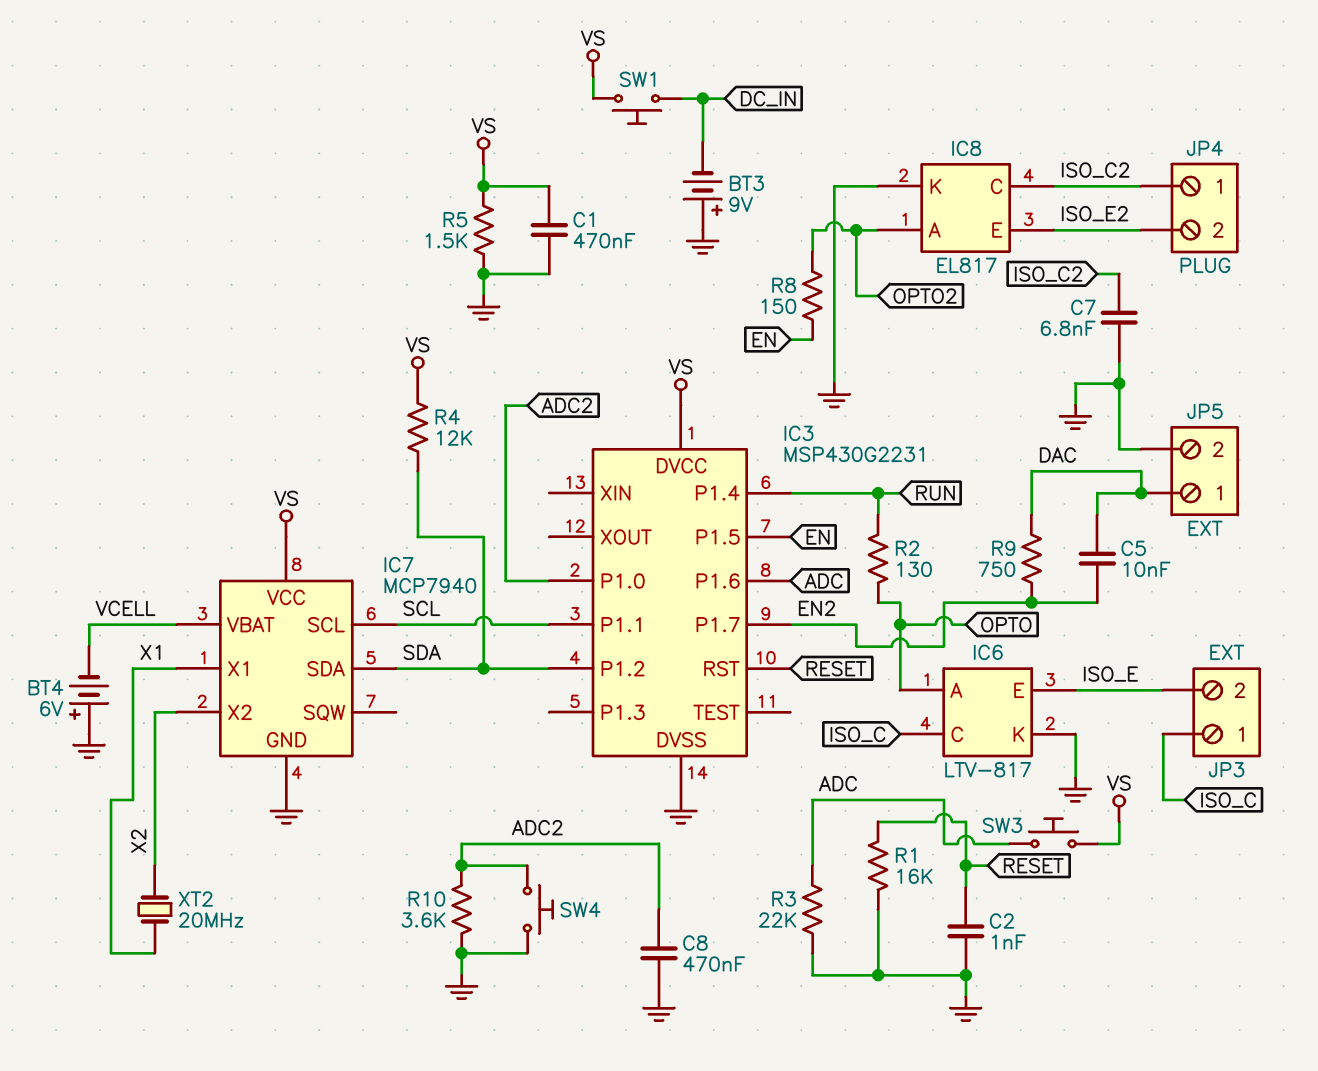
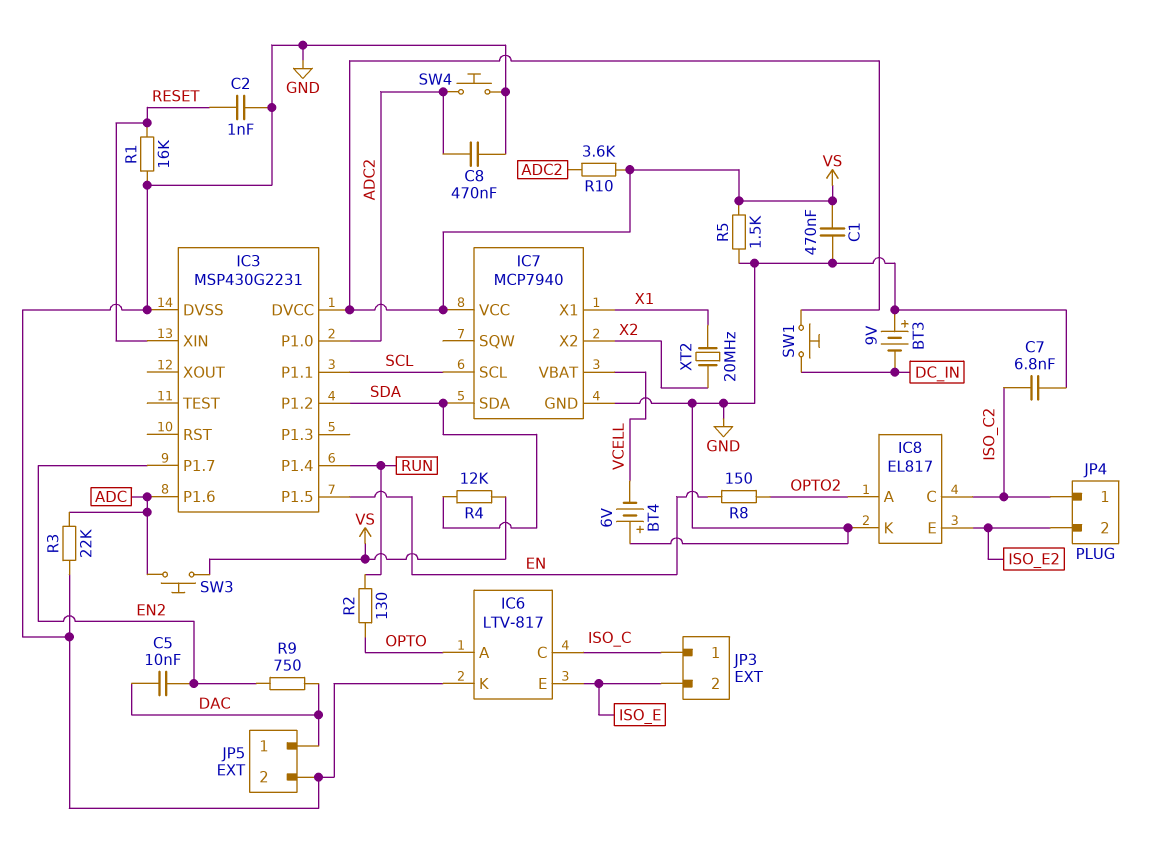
IC3 pin RST: RESET -> none
IC3 pin XIN: none -> RESET
R10: 3.6k (ADC2, GND) -> 3.6k (ADC2, VS)

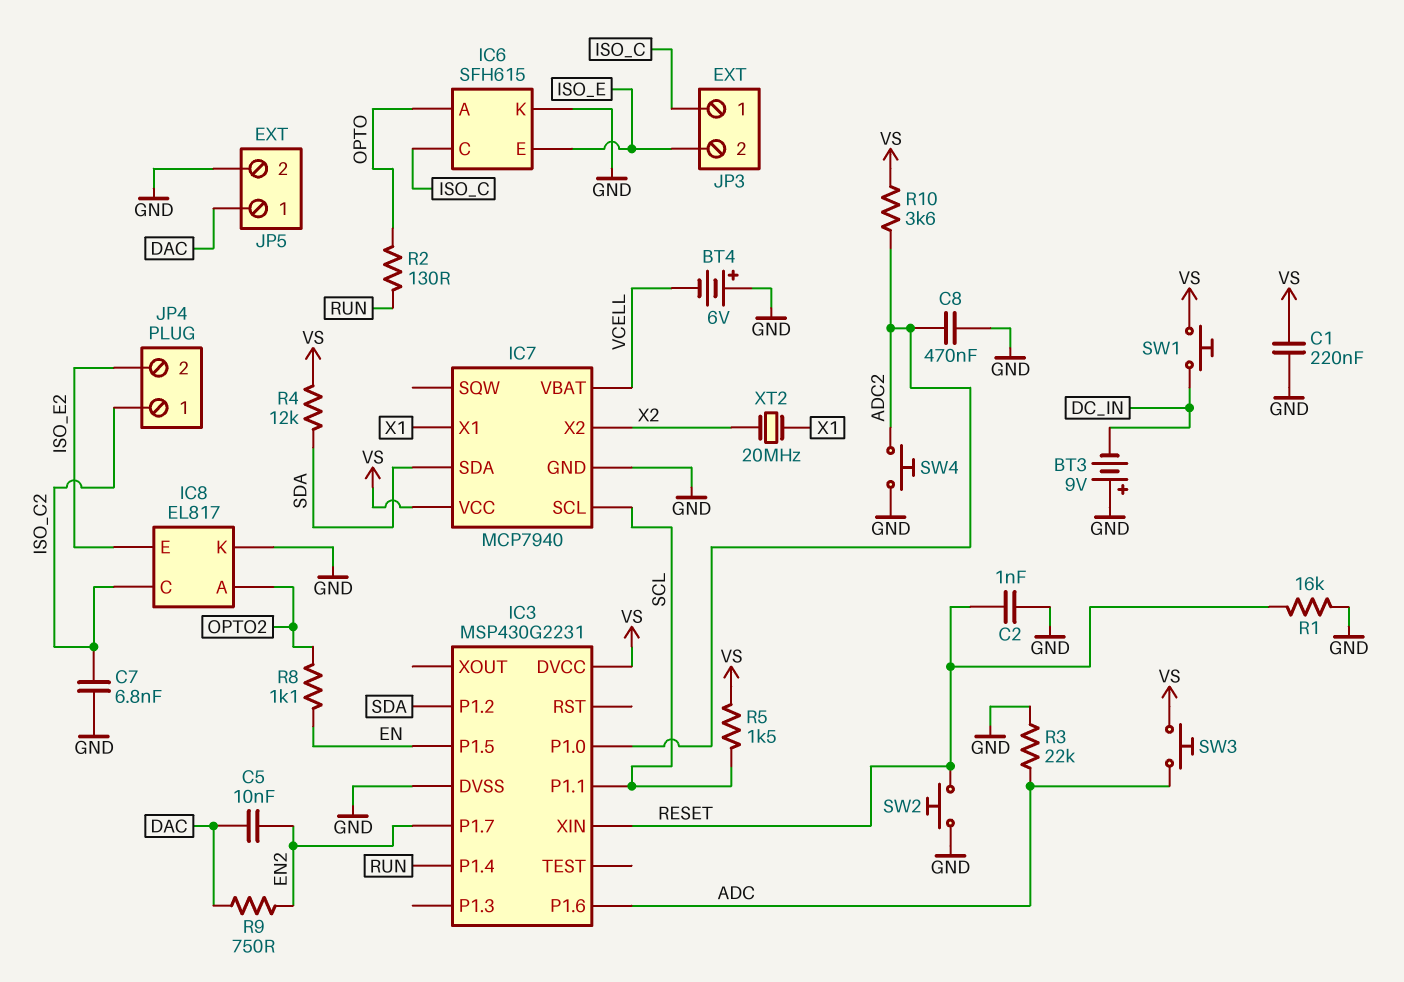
C1: 470nF (GND, VS) -> 220nF (GND, VS)
IC6: LTV-817 -> SFH615
R5: 1.5k (GND, VS) -> 1.5k (SCL, VS)
R8: 150 (EN, OPTO2) -> 1.1k (EN, OPTO2)
SW2: none -> button (GND, RESET)

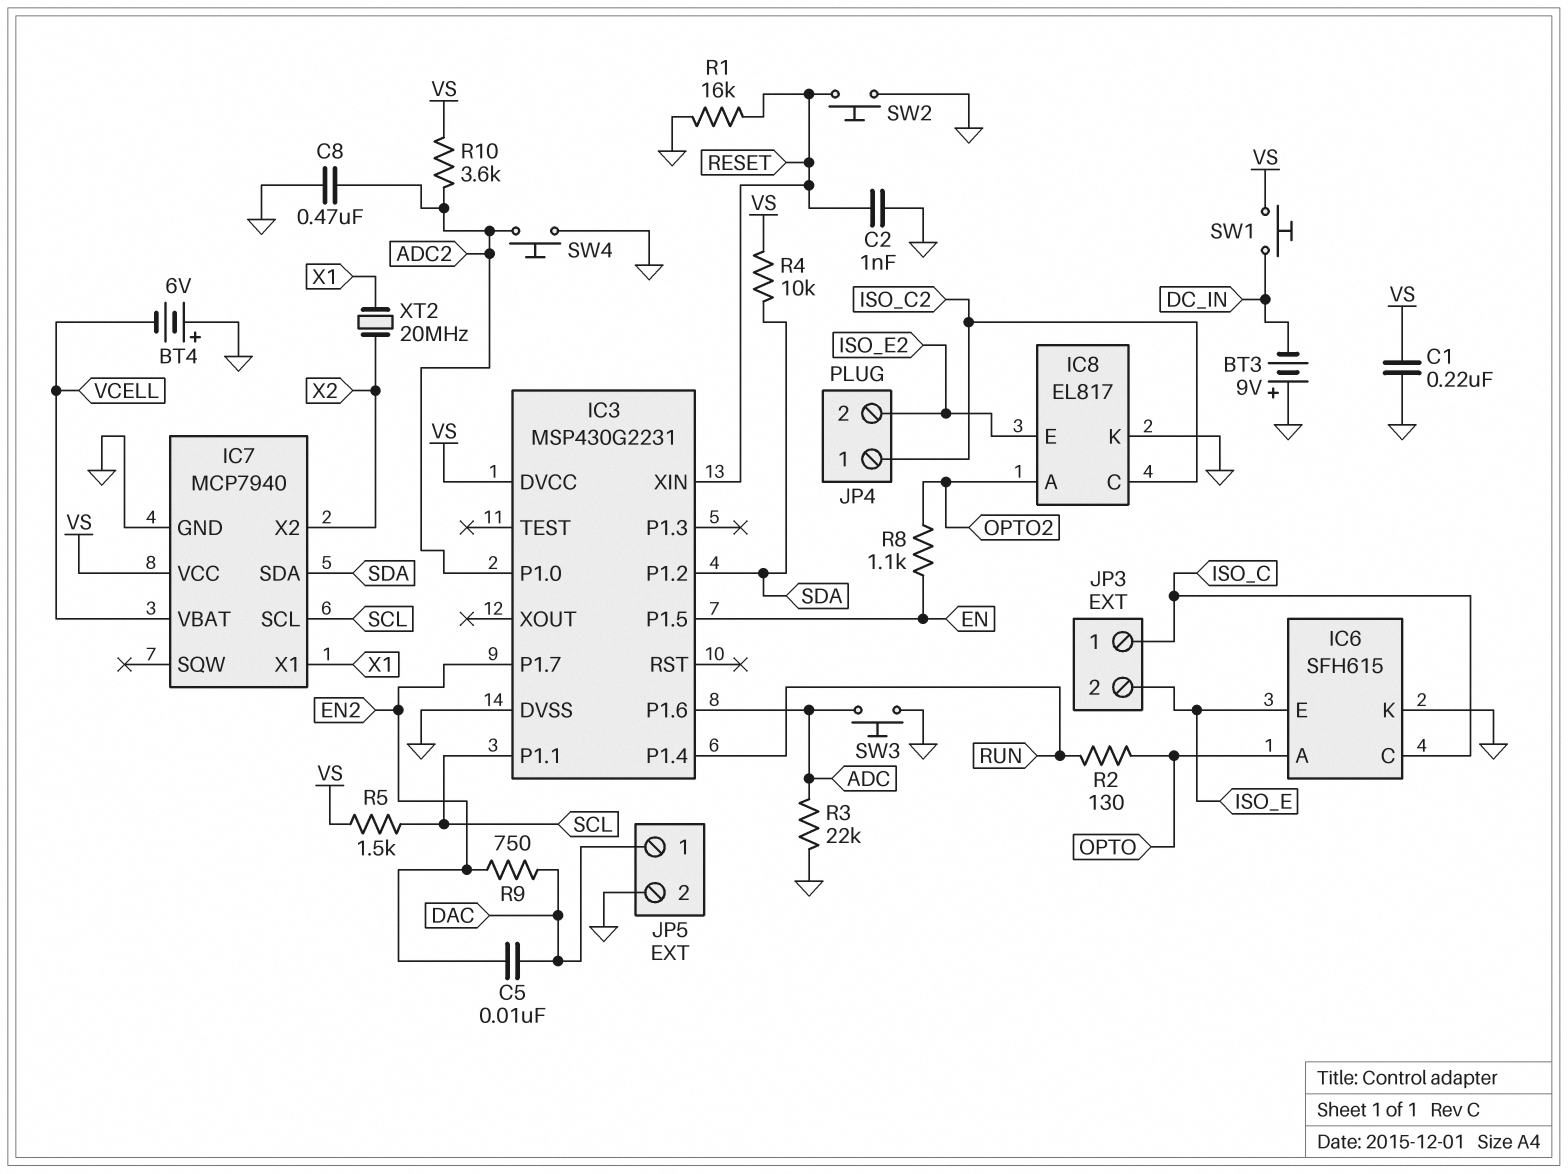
C7: 6.8nF (GND, ISO_C2) -> none
R4: 12k (SDA, VS) -> 10k (SDA, VS)
SW3: button (ADC, VS) -> button (ADC, GND)

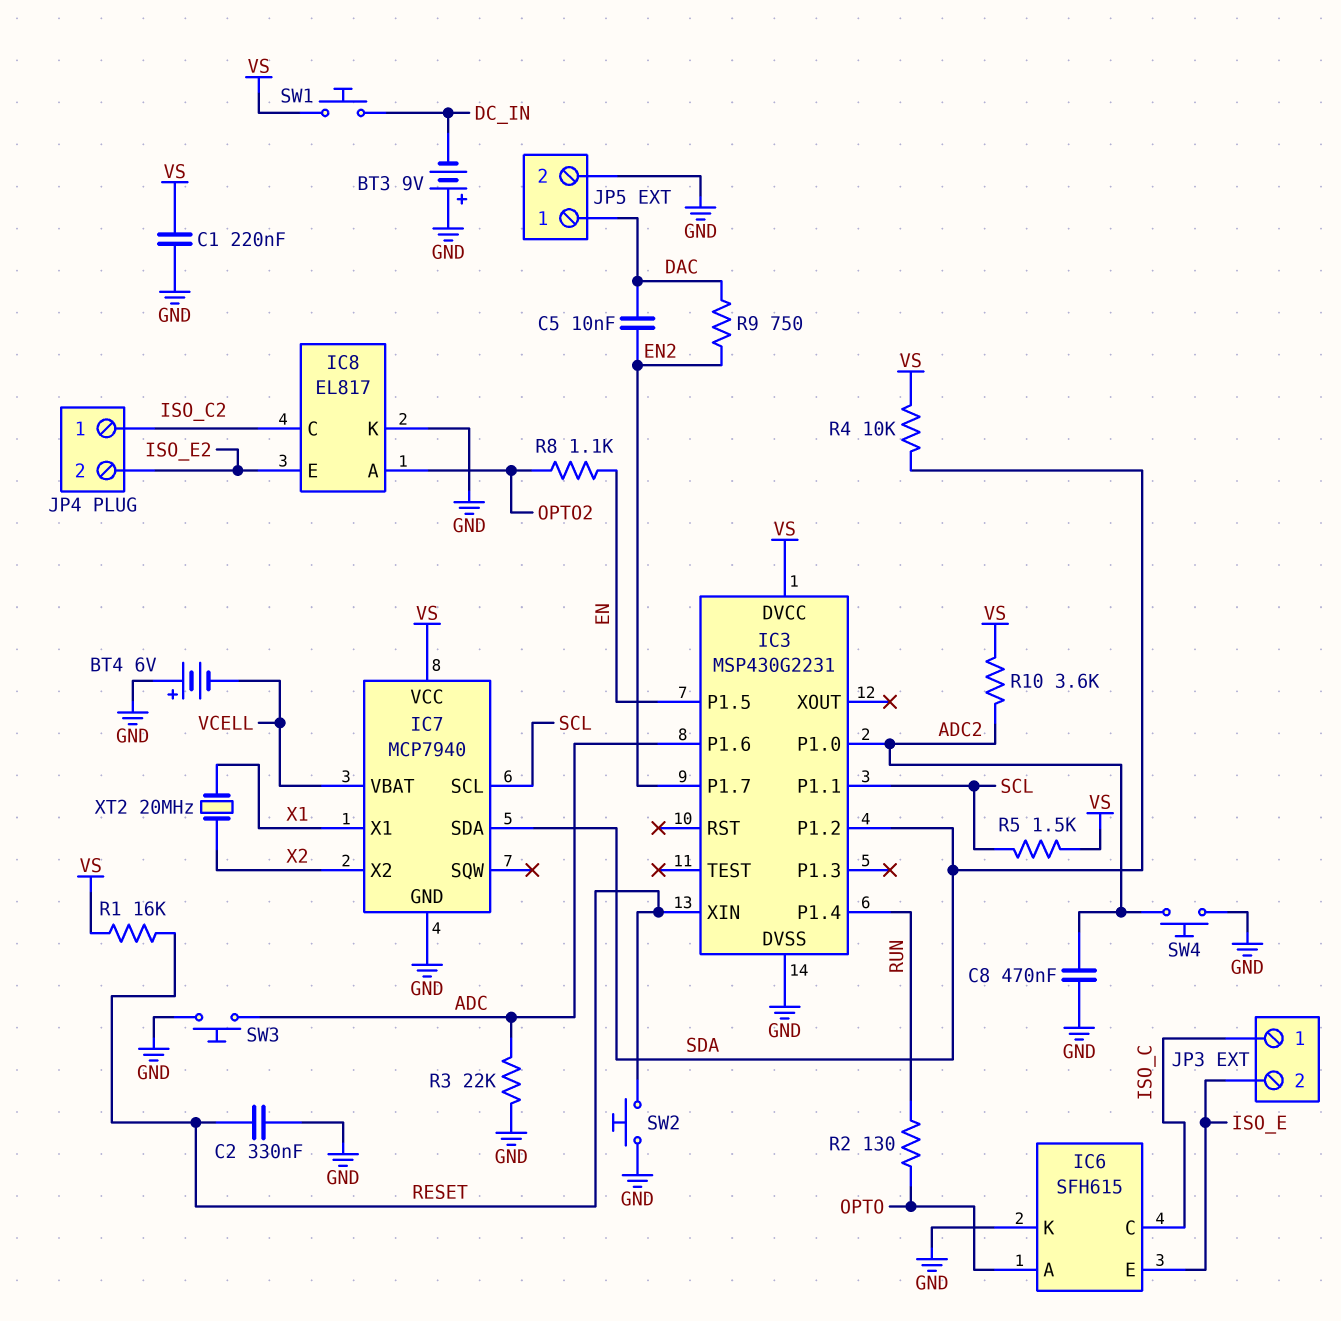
C2: 1nF (GND, RESET) -> 330nF (GND, RESET)
R1: 16k (GND, RESET) -> 16k (RESET, VS)

